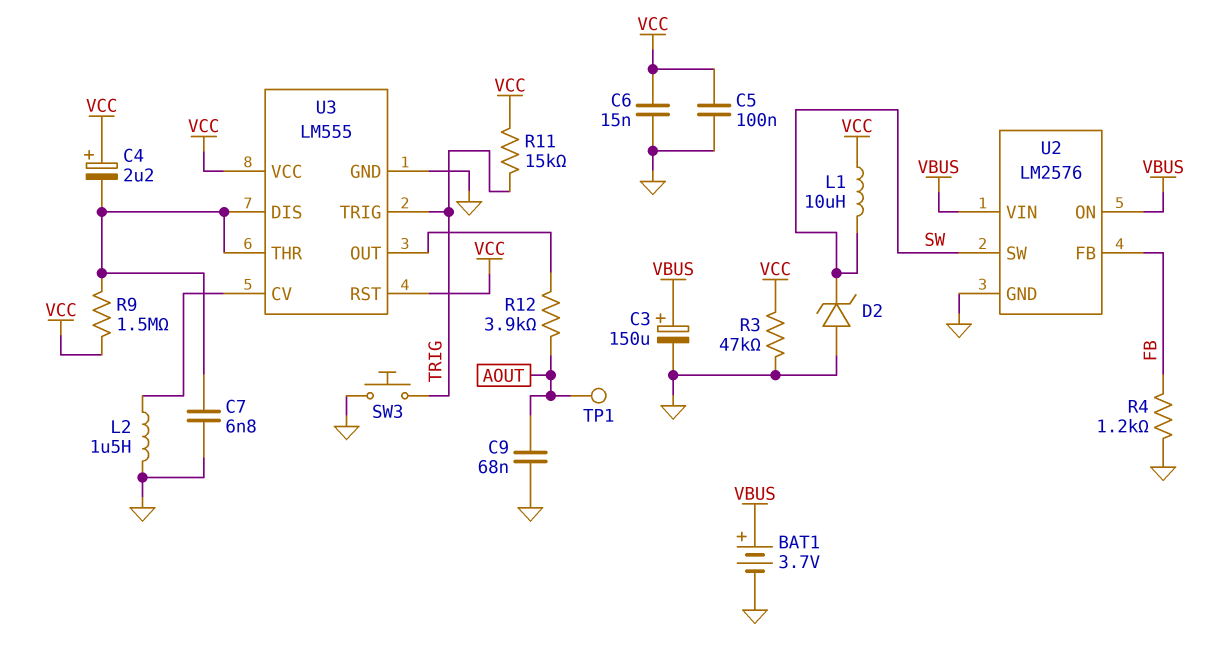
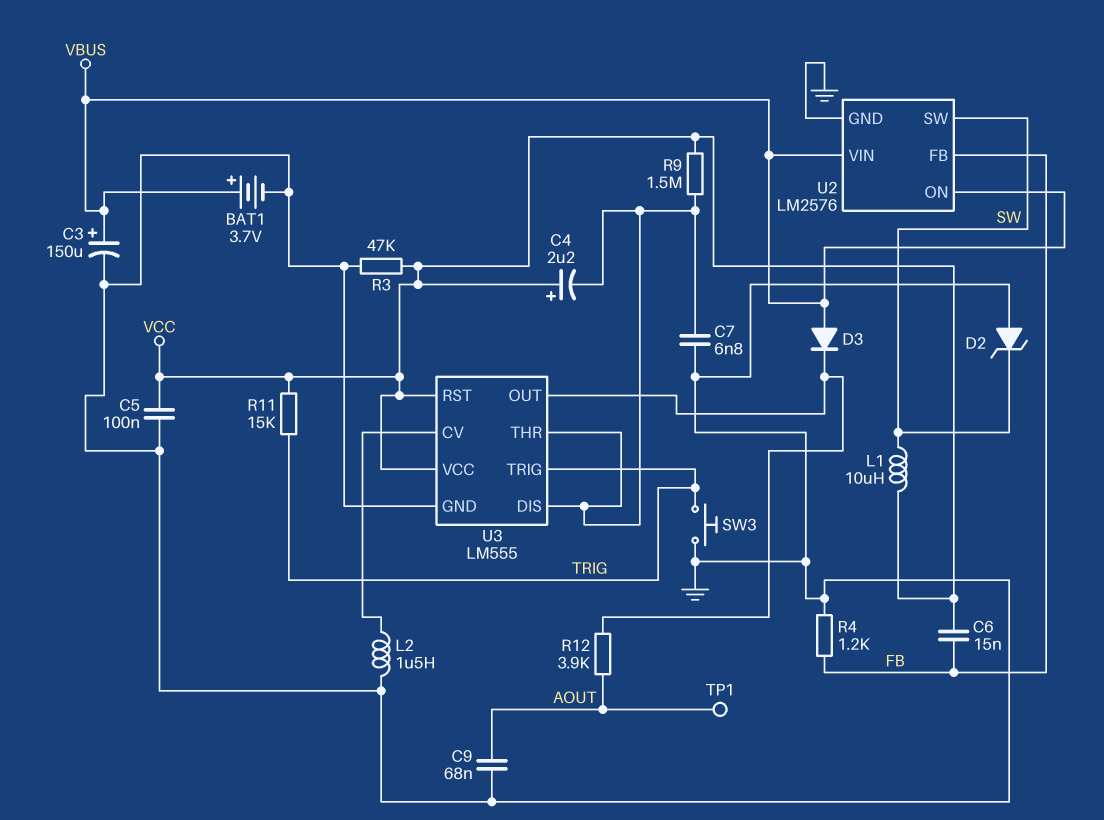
C6: 15nF (GND, VCC) -> 15nF (FB, VCC)
D3: none -> diode (A VBUS, K U3/OUT)

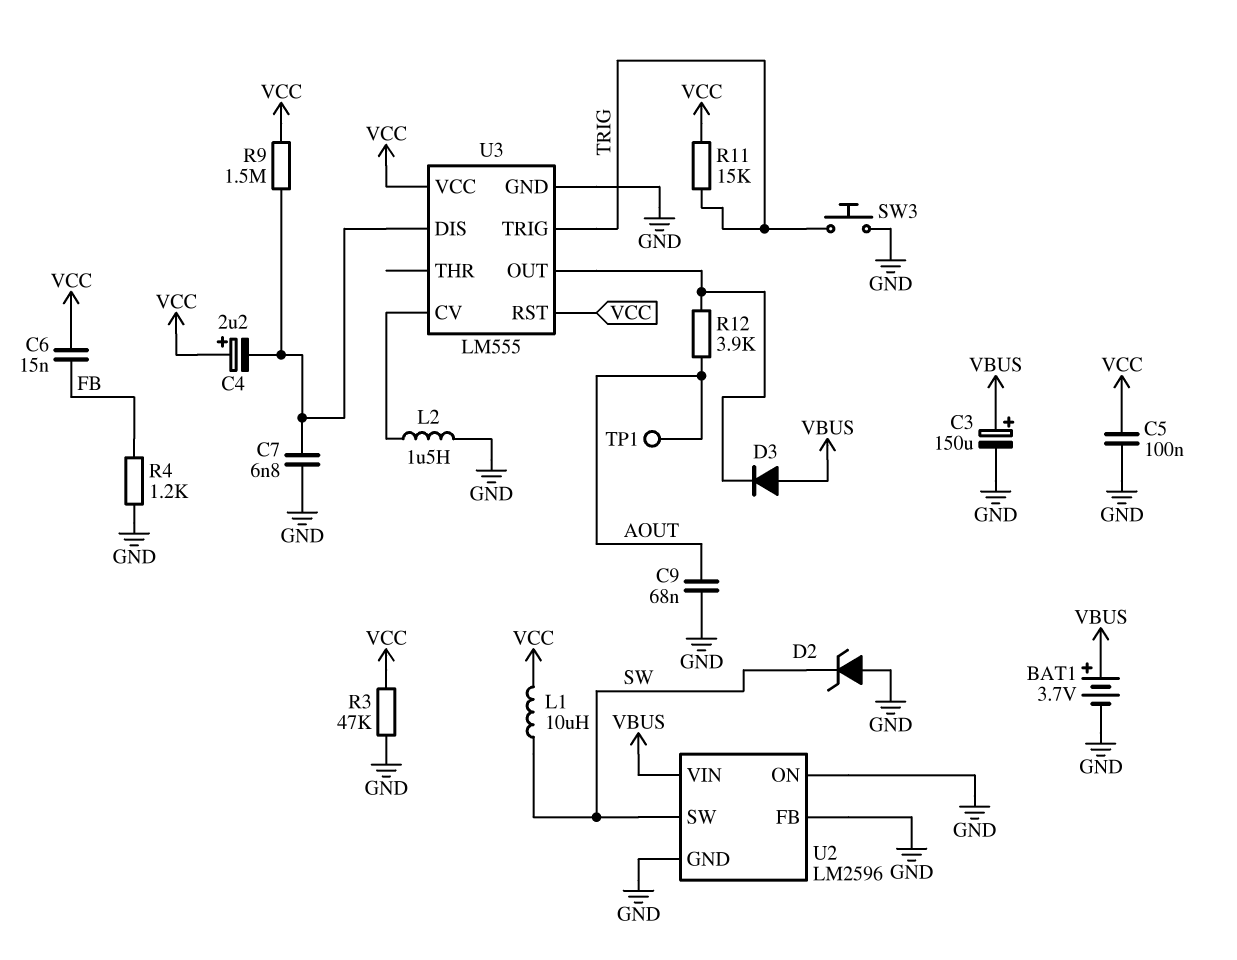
U2: LM2576 -> LM2596
U2 pin FB: FB -> GND
U2 pin ON: VBUS -> GND
U3 pin THR: U3/DIS -> none

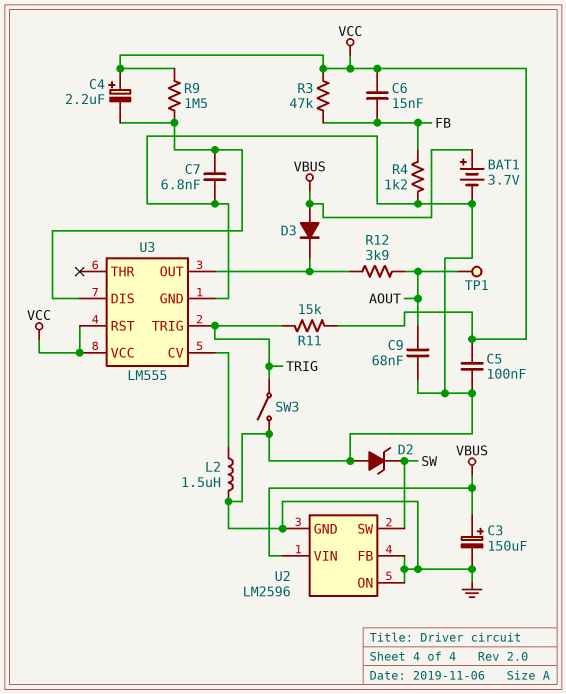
L1: 10uH (SW, VCC) -> none
R3: 47k (GND, VCC) -> 47k (FB, VCC)
SW3: button (GND, TRIG) -> switch (GND, TRIG)

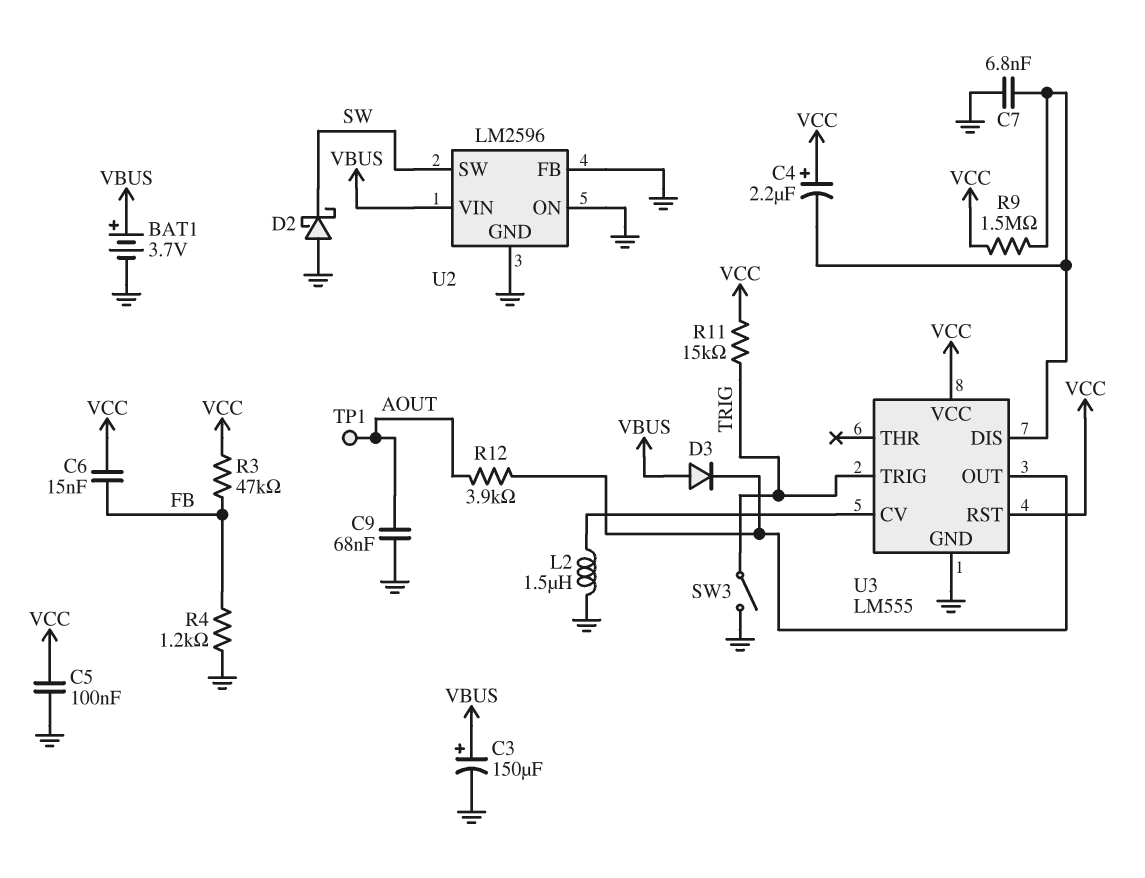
D2: zener (A GND, K SW) -> schottky (A GND, K SW)

